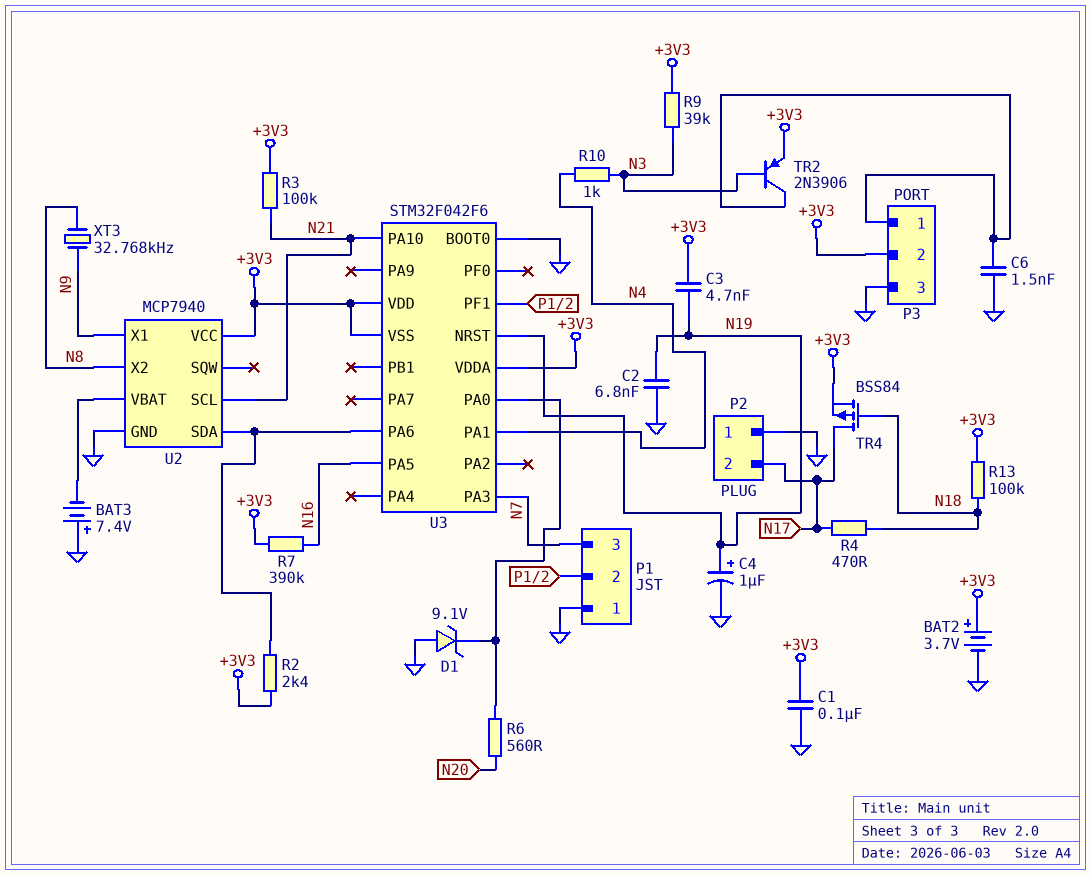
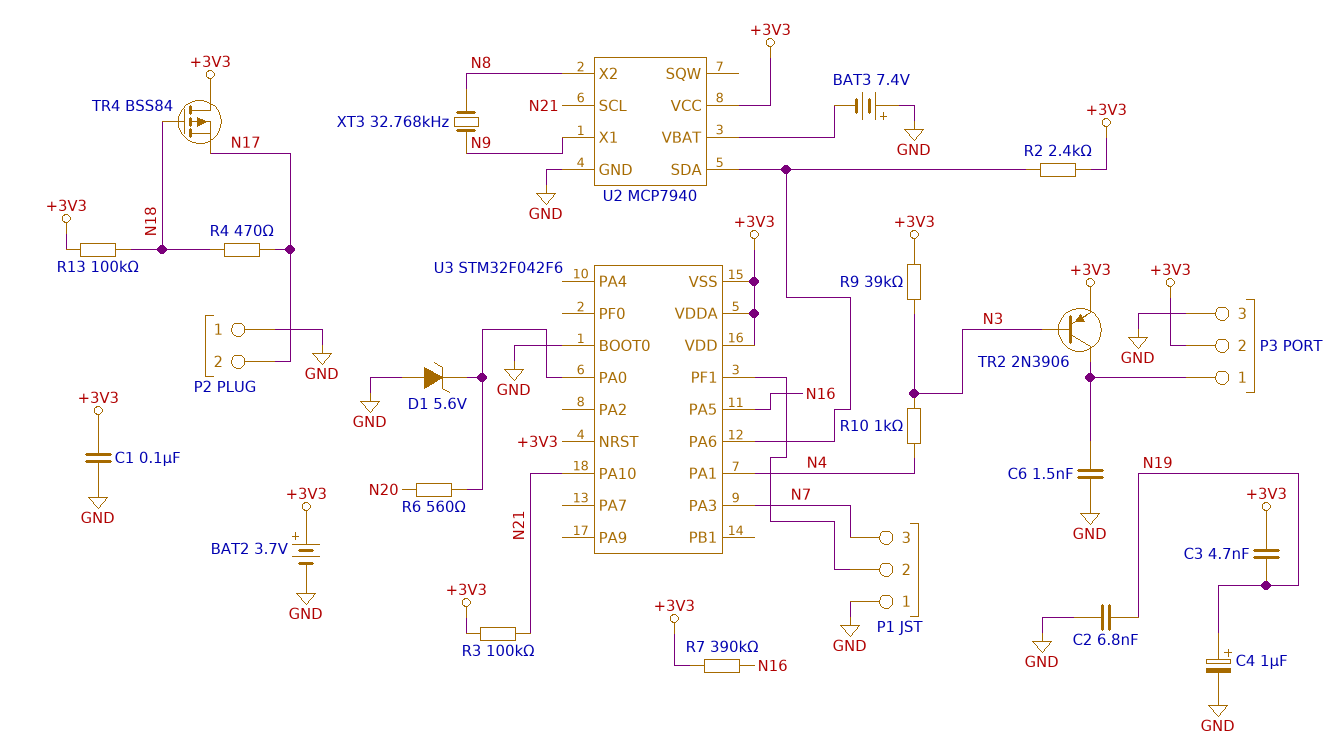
D1: zener 9.1V (A GND, K U3/PA0) -> zener 5.6V (A GND, K U3/PA0)
TR4: PMOS BSS84 (G N18, D N17, S +3V3) -> PMOS BSS84 (G N18, D +3V3, S N17)
U3 pin NRST: N19 -> +3V3

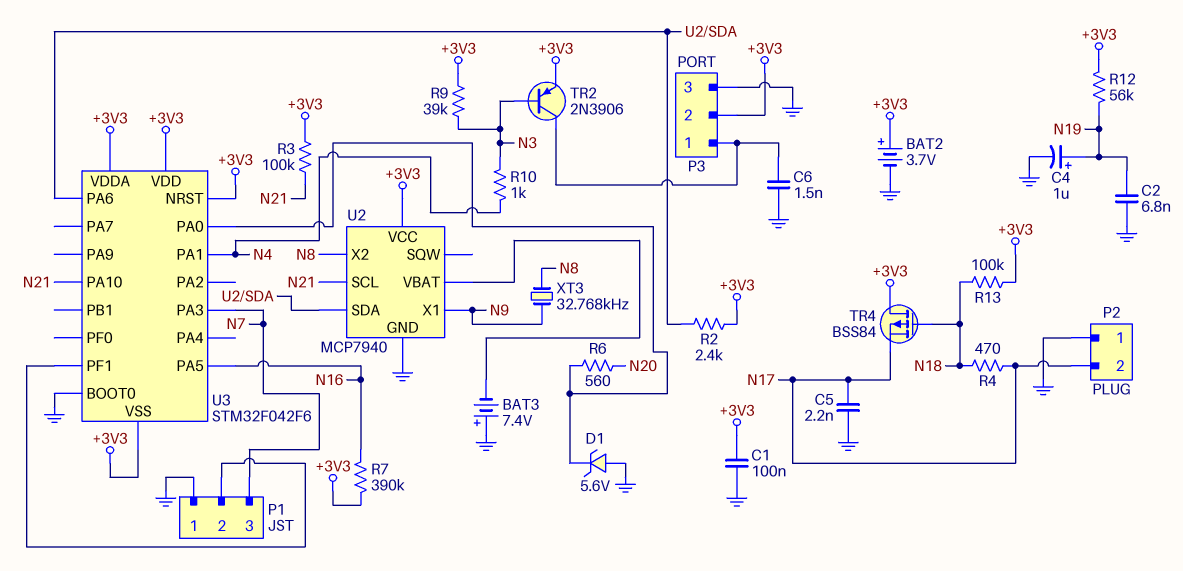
C3: 4.7nF (+3V3, N19) -> none
C5: none -> 2.2nF (GND, N17)
R12: none -> 56k (+3V3, N19)

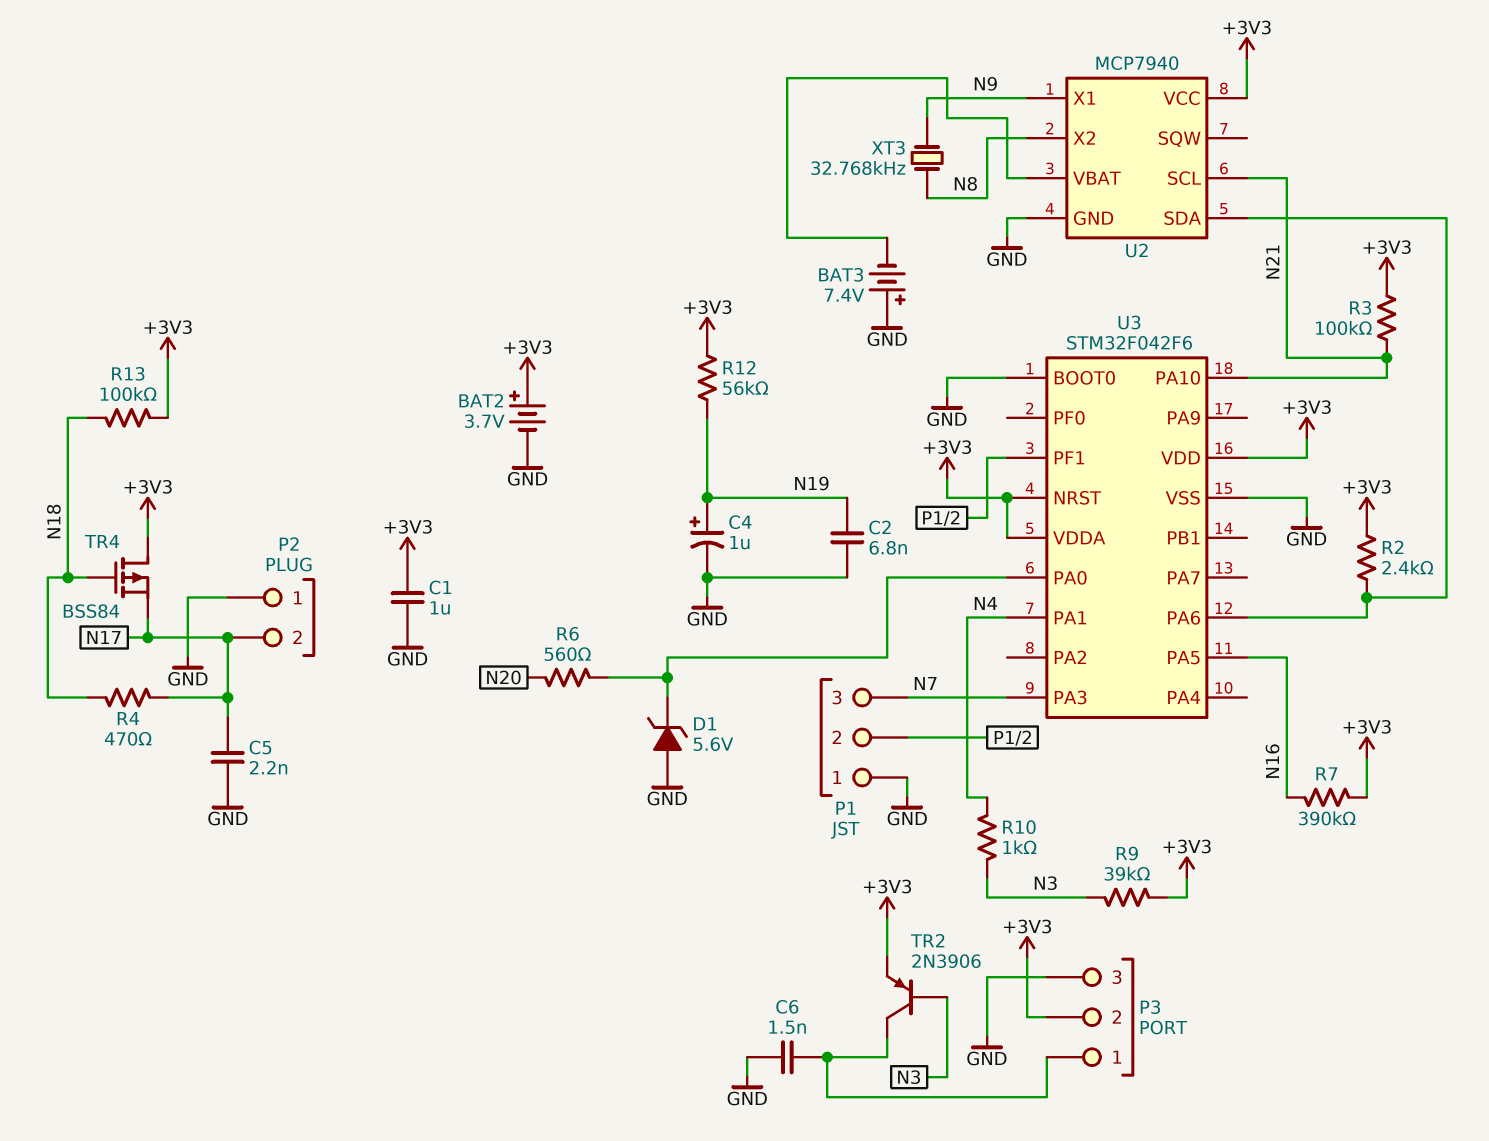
C1: 100nF (+3V3, GND) -> 1uF (+3V3, GND)
U3 pin VSS: +3V3 -> GND

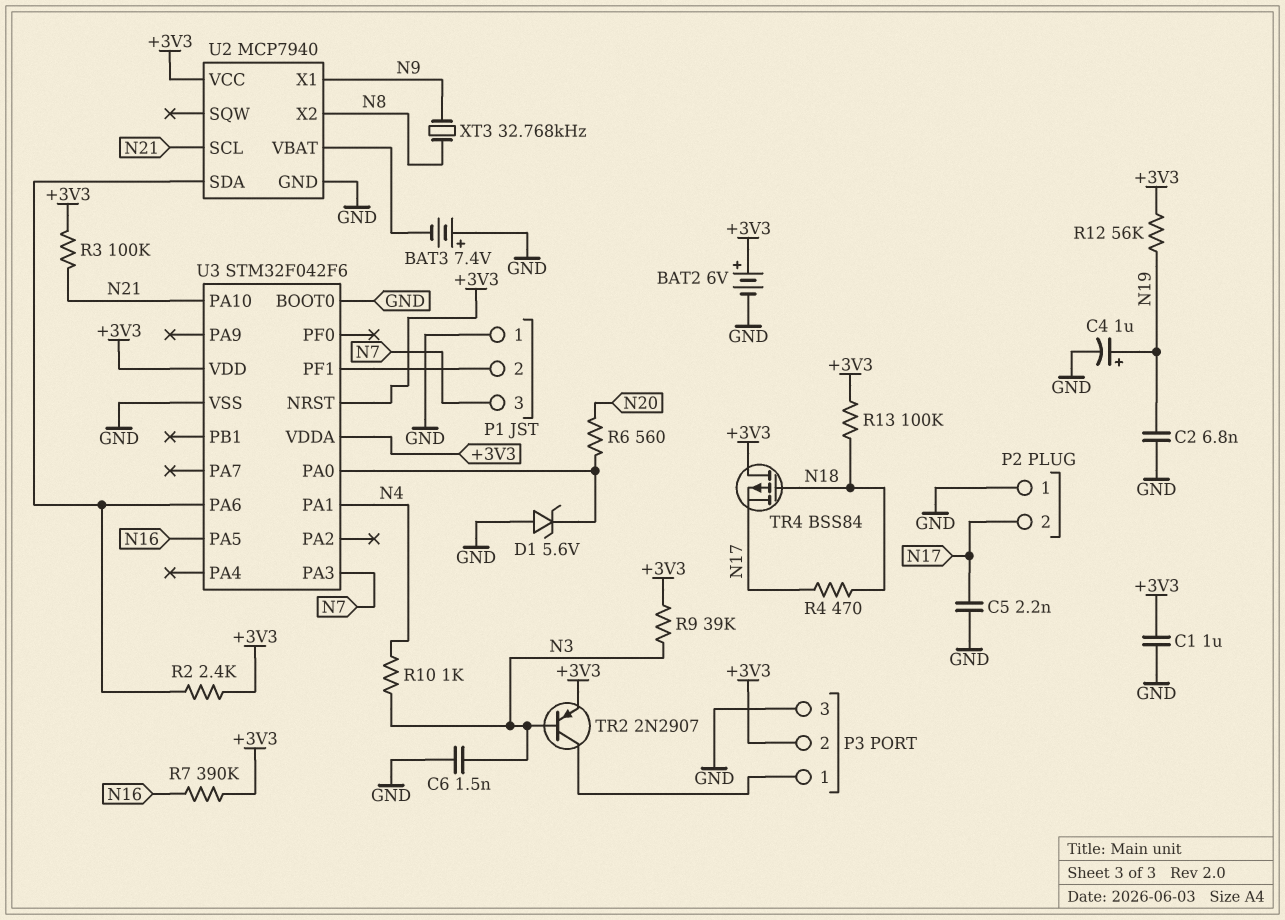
BAT2: 3.7V (plus +3V3, minus GND) -> 6V (plus +3V3, minus GND)
C6: 1.5nF (GND, P3/1) -> 1.5nF (GND, N3)
TR2: PNP 2N3906 (B N3, C P3/1, E +3V3) -> PNP 2N2907 (B N3, C P3/1, E +3V3)

